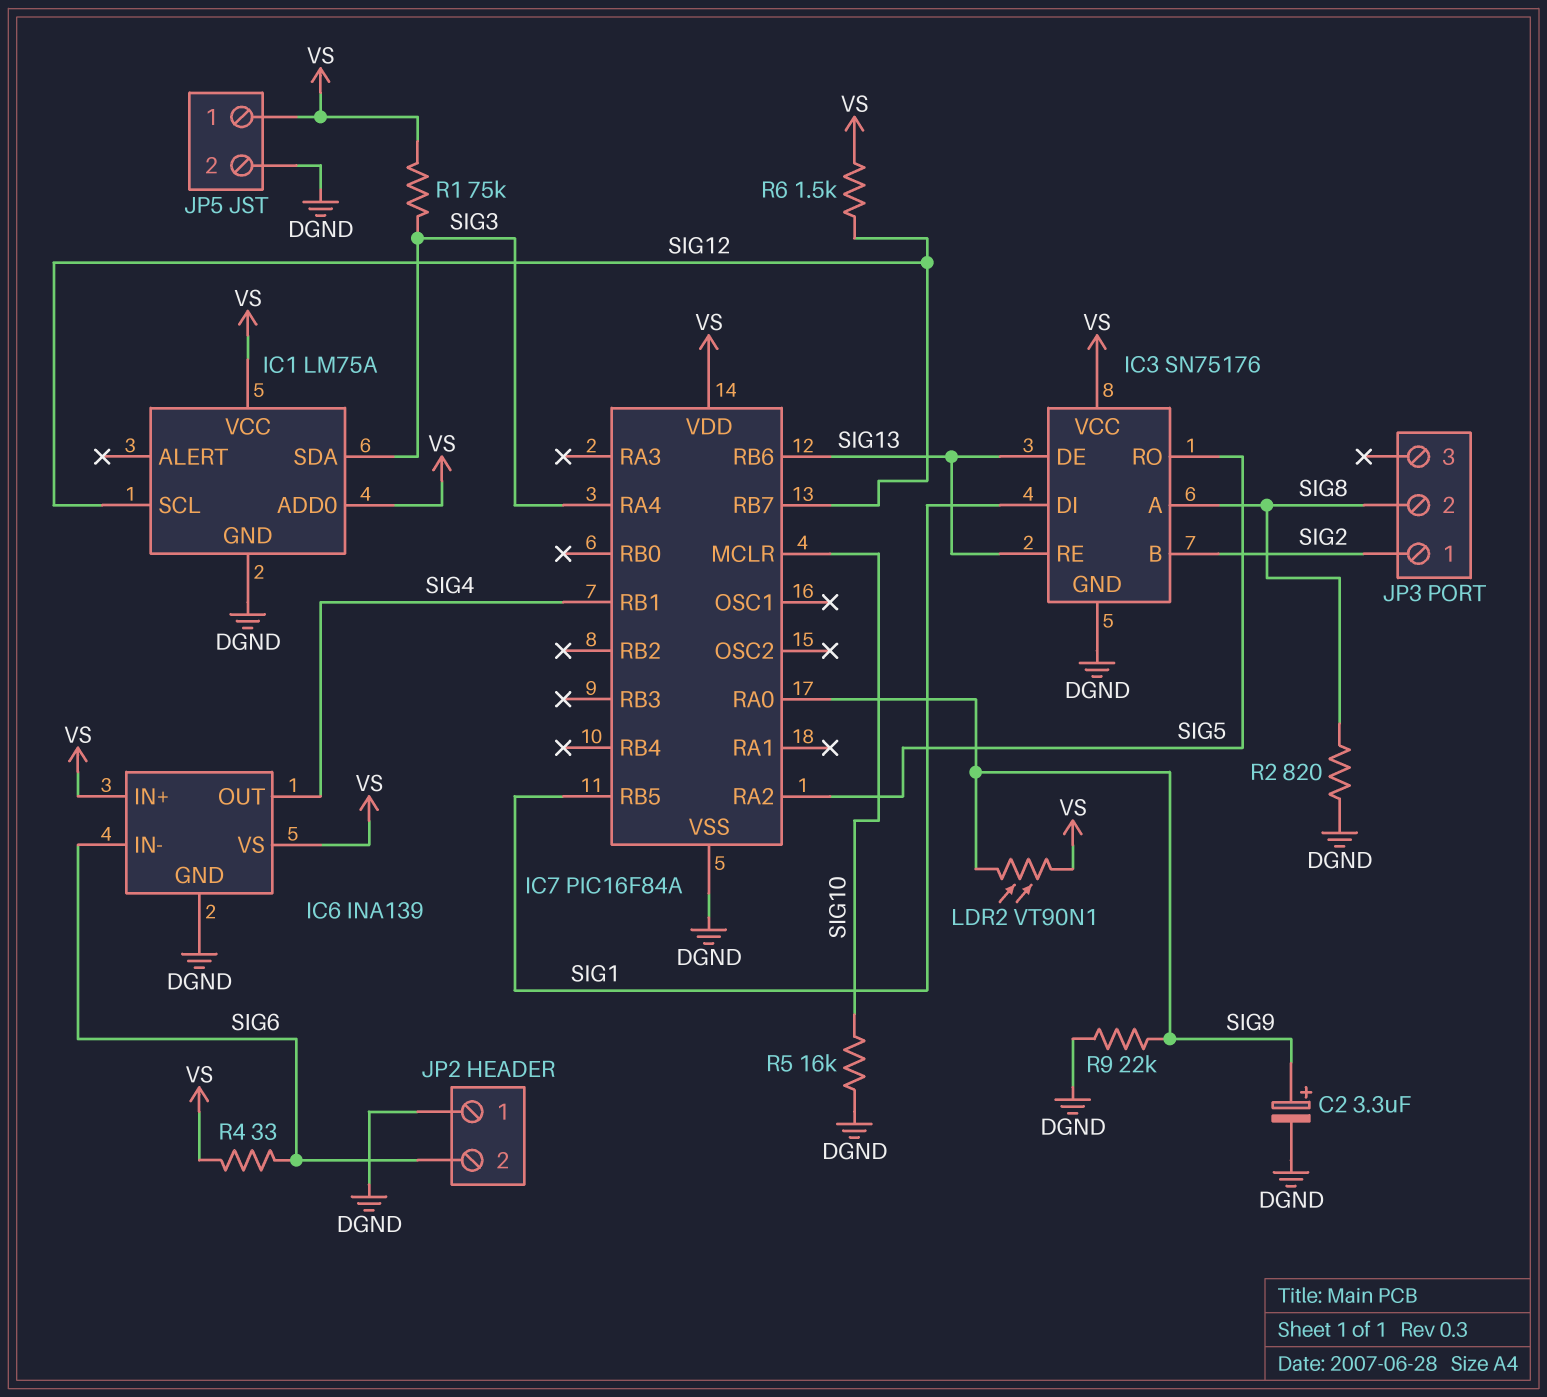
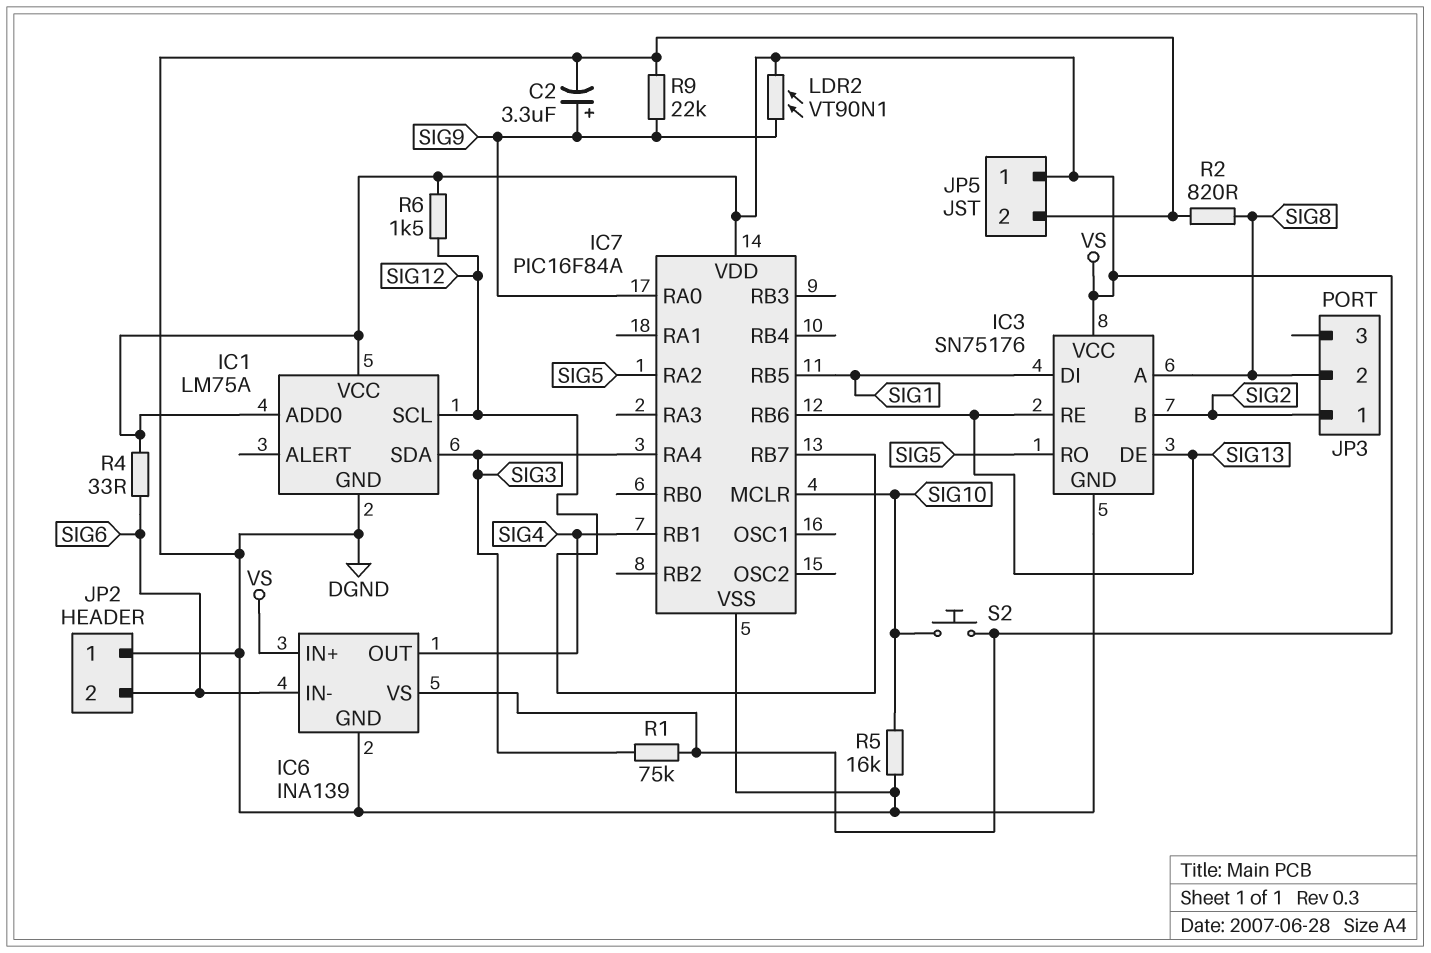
S2: none -> button (SIG10, VS)

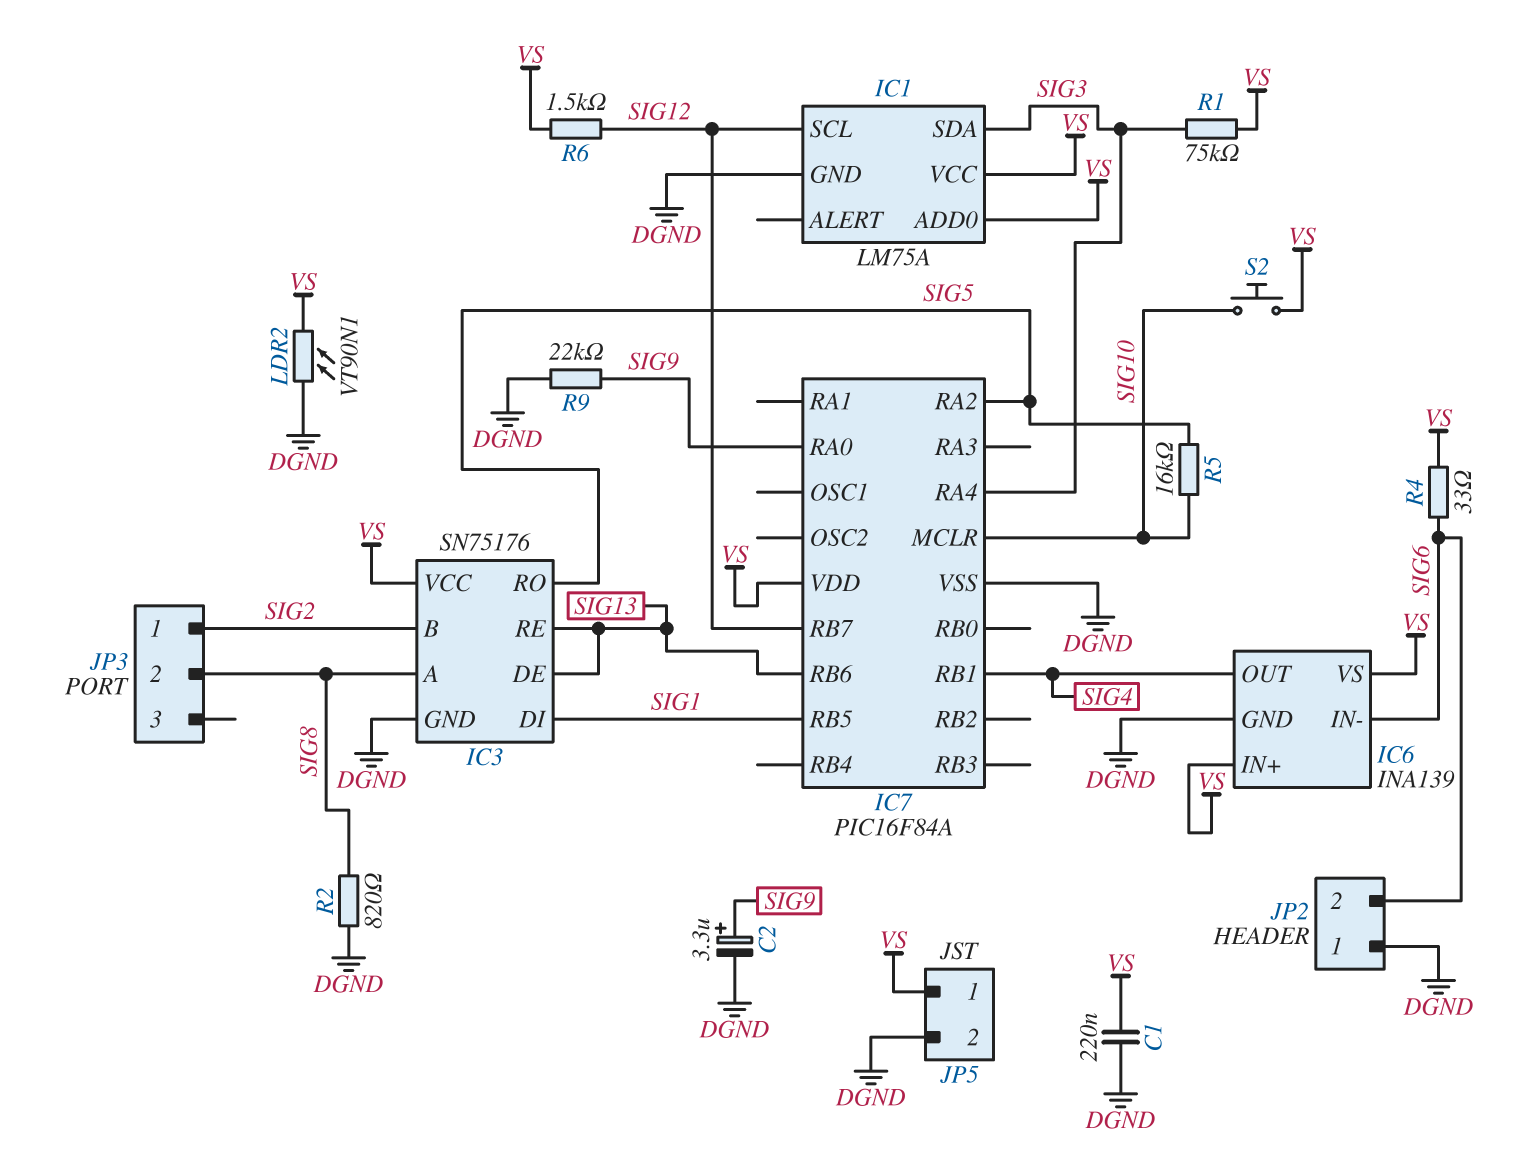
C1: none -> 220nF (DGND, VS)
LDR2: VT90N1 (SIG9, VS) -> VT90N1 (DGND, VS)
R5: 16k (DGND, SIG10) -> 16k (SIG5, SIG10)

